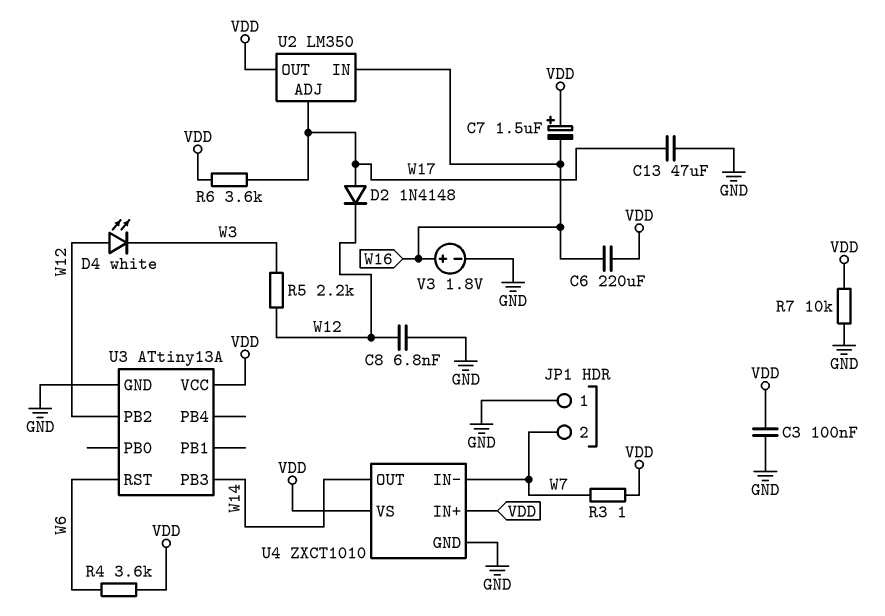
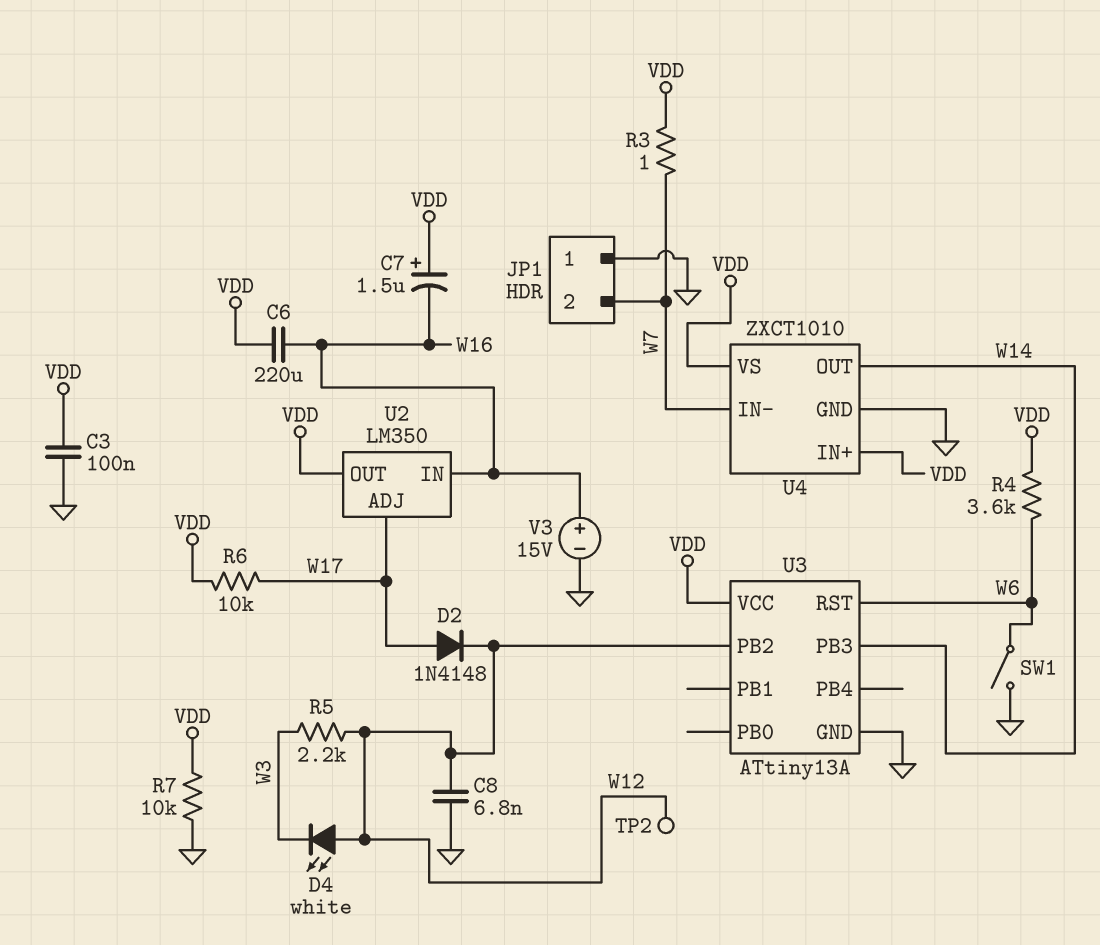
C13: 47uF (GND, W17) -> none
R6: 3.6k (VDD, W17) -> 10k (VDD, W17)
SW1: none -> switch (GND, W6)
TP2: none -> test point (W12)
V3: 1.8V (plus W16, minus GND) -> 15V (plus W16, minus GND)

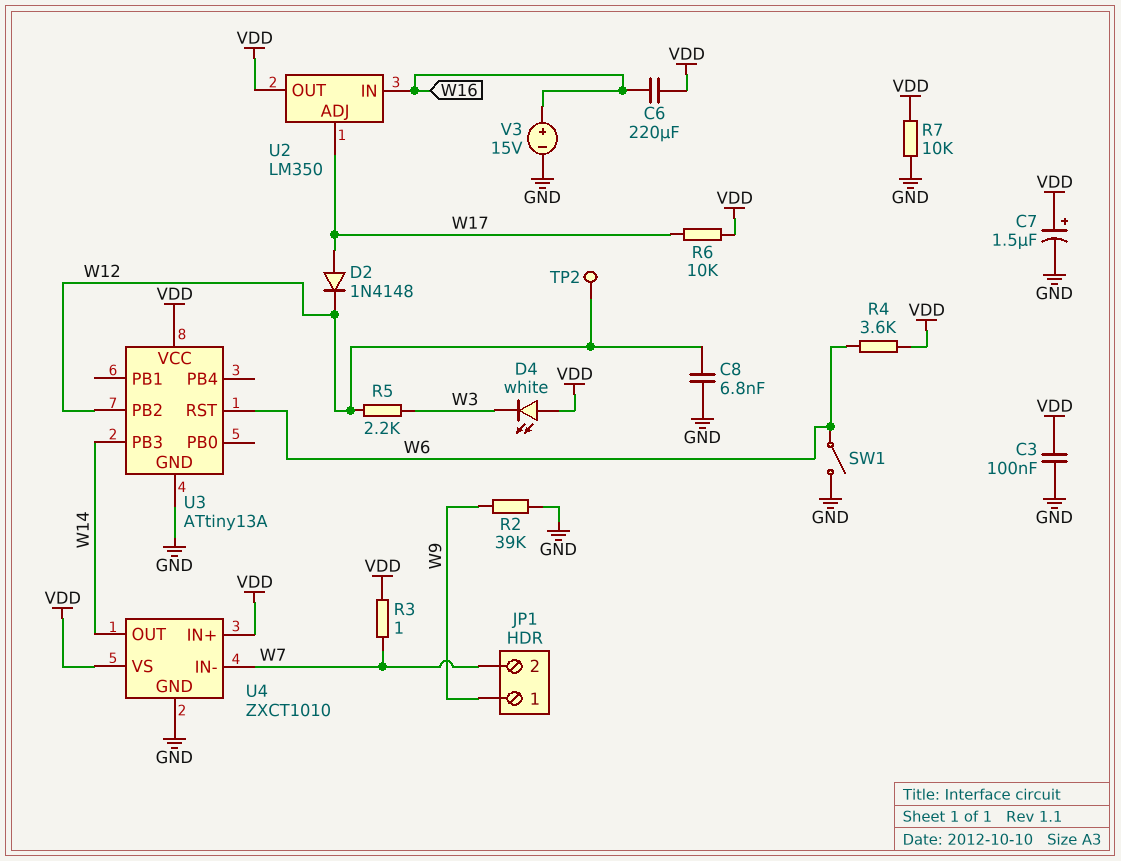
C7: 1.5uF (plus VDD, minus W16) -> 1.5uF (plus VDD, minus GND)
D4: LED white (A W12, K W3) -> LED white (A VDD, K W3)
JP1 pin 1: GND -> W9
R2: none -> 39k (GND, W9)

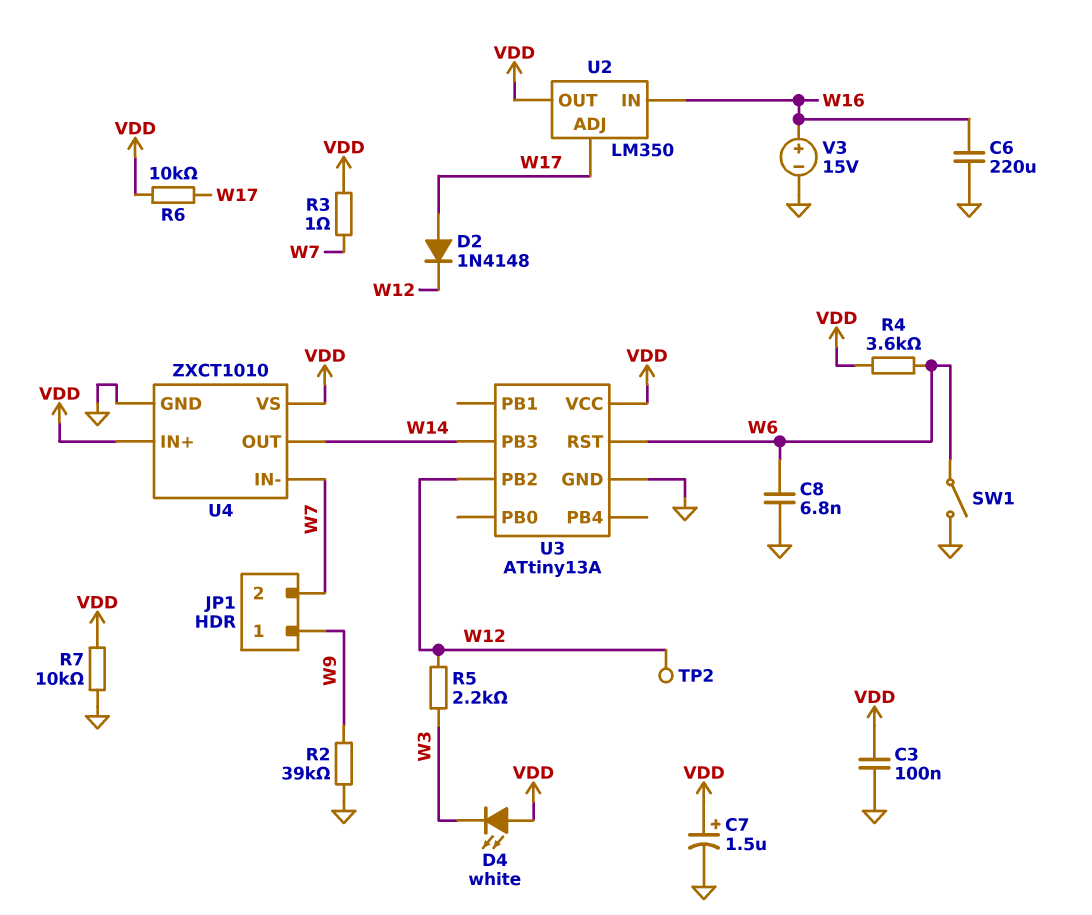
C6: 220uF (VDD, W16) -> 220uF (GND, W16)
C8: 6.8nF (GND, W12) -> 6.8nF (GND, W6)

